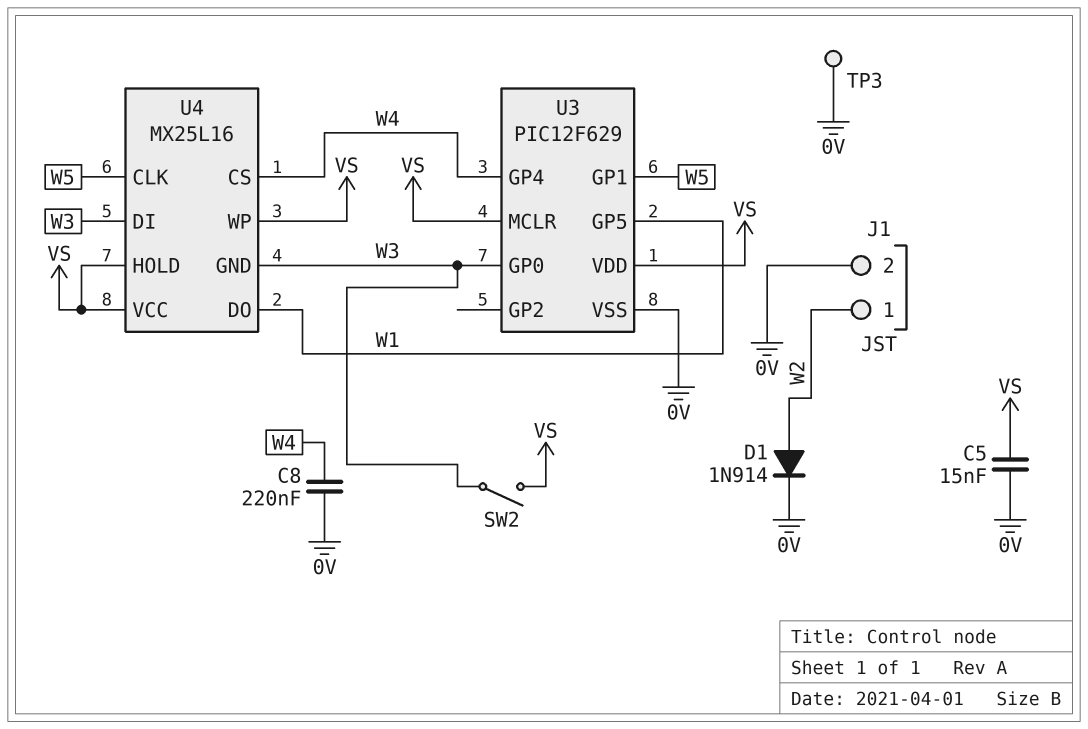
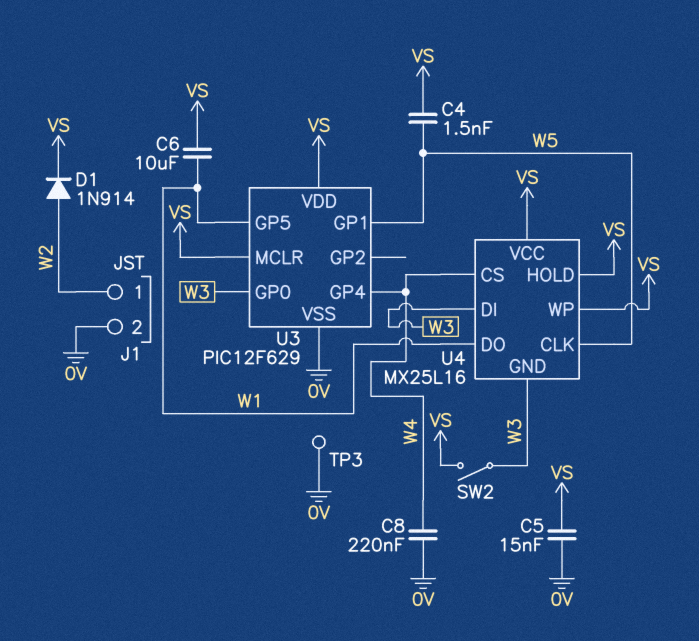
C4: none -> 1.5nF (VS, W5)
C6: none -> 10uF (VS, W1)
D1: diode 1N914 (A W2, K 0V) -> diode 1N914 (A W2, K VS)

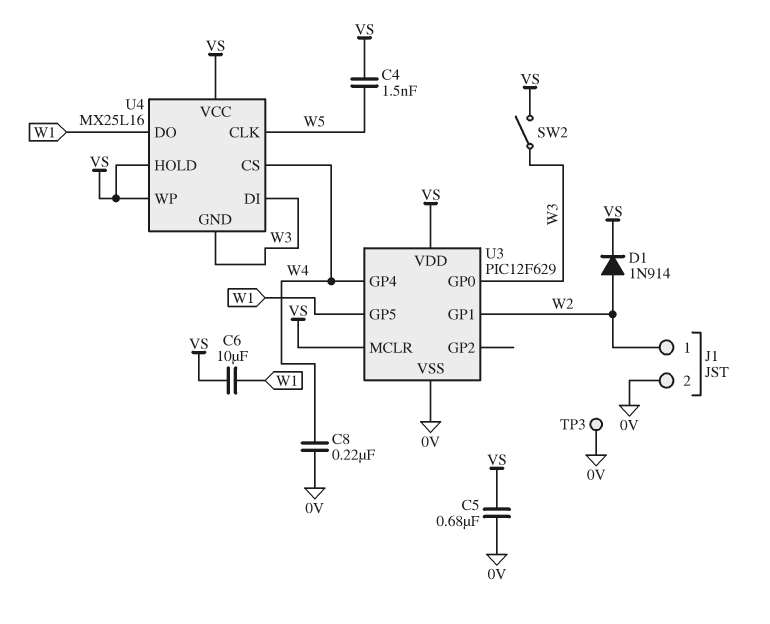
C5: 15nF (0V, VS) -> 680nF (0V, VS)
U3 pin GP1: W5 -> W2

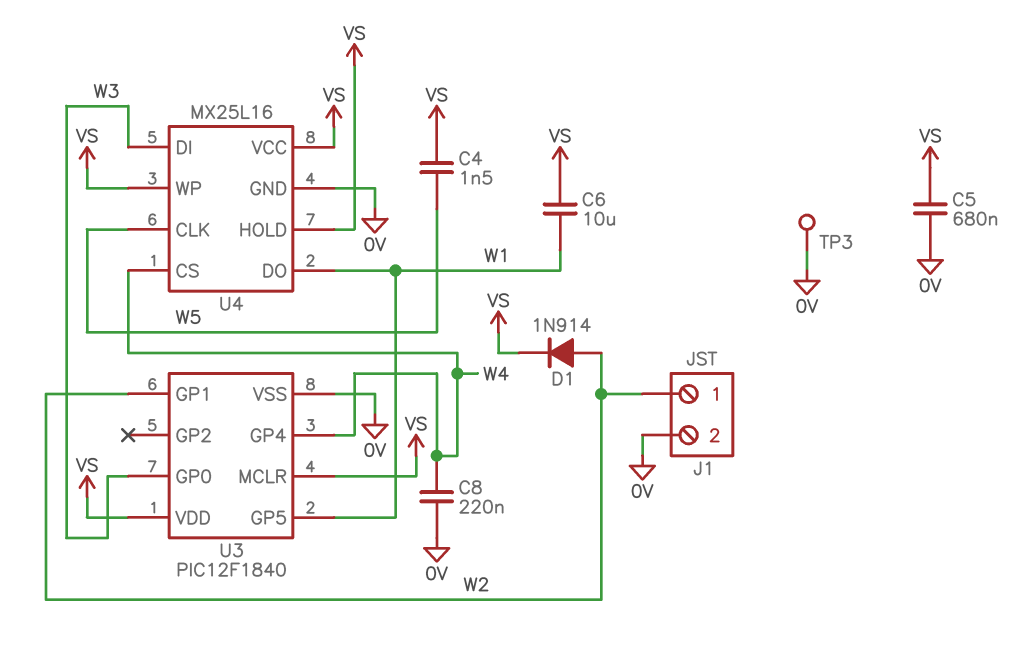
SW2: switch (VS, W3) -> none
U3: PIC12F629 -> PIC12F1840
U4 pin GND: W3 -> 0V

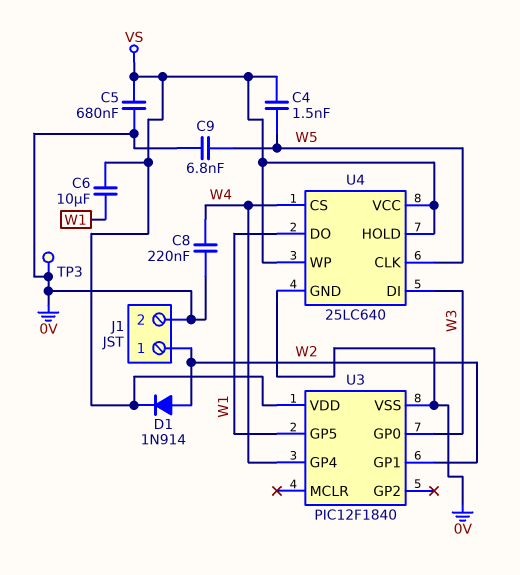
C9: none -> 6.8nF (0V, W5)
U3 pin MCLR: VS -> none
U4: MX25L16 -> 25LC640

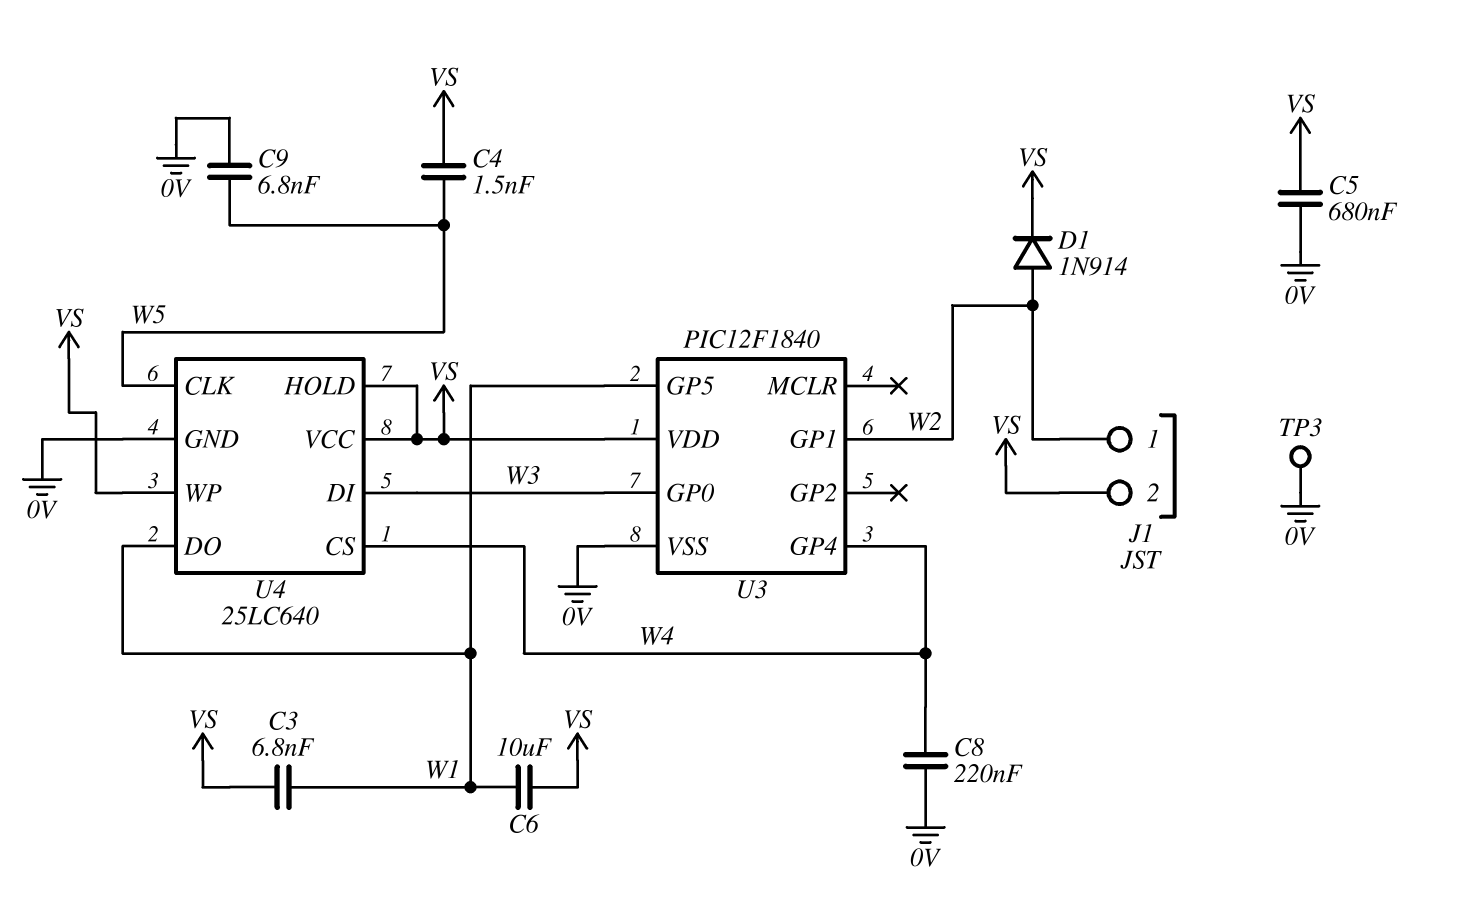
C3: none -> 6.8nF (VS, W1)
J1 pin 2: 0V -> VS

